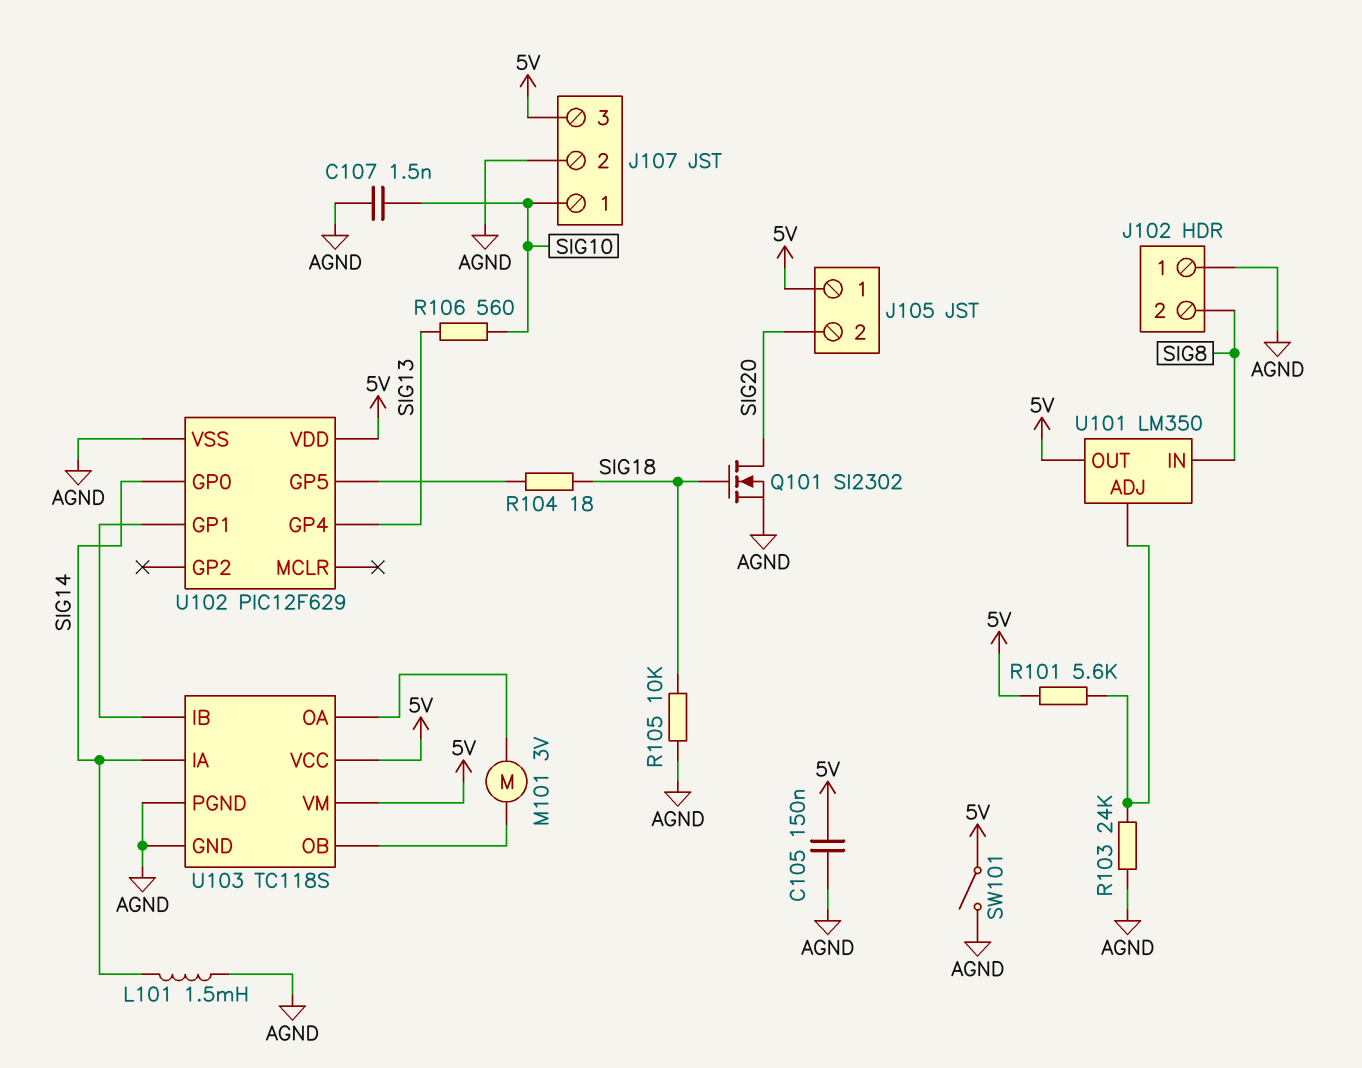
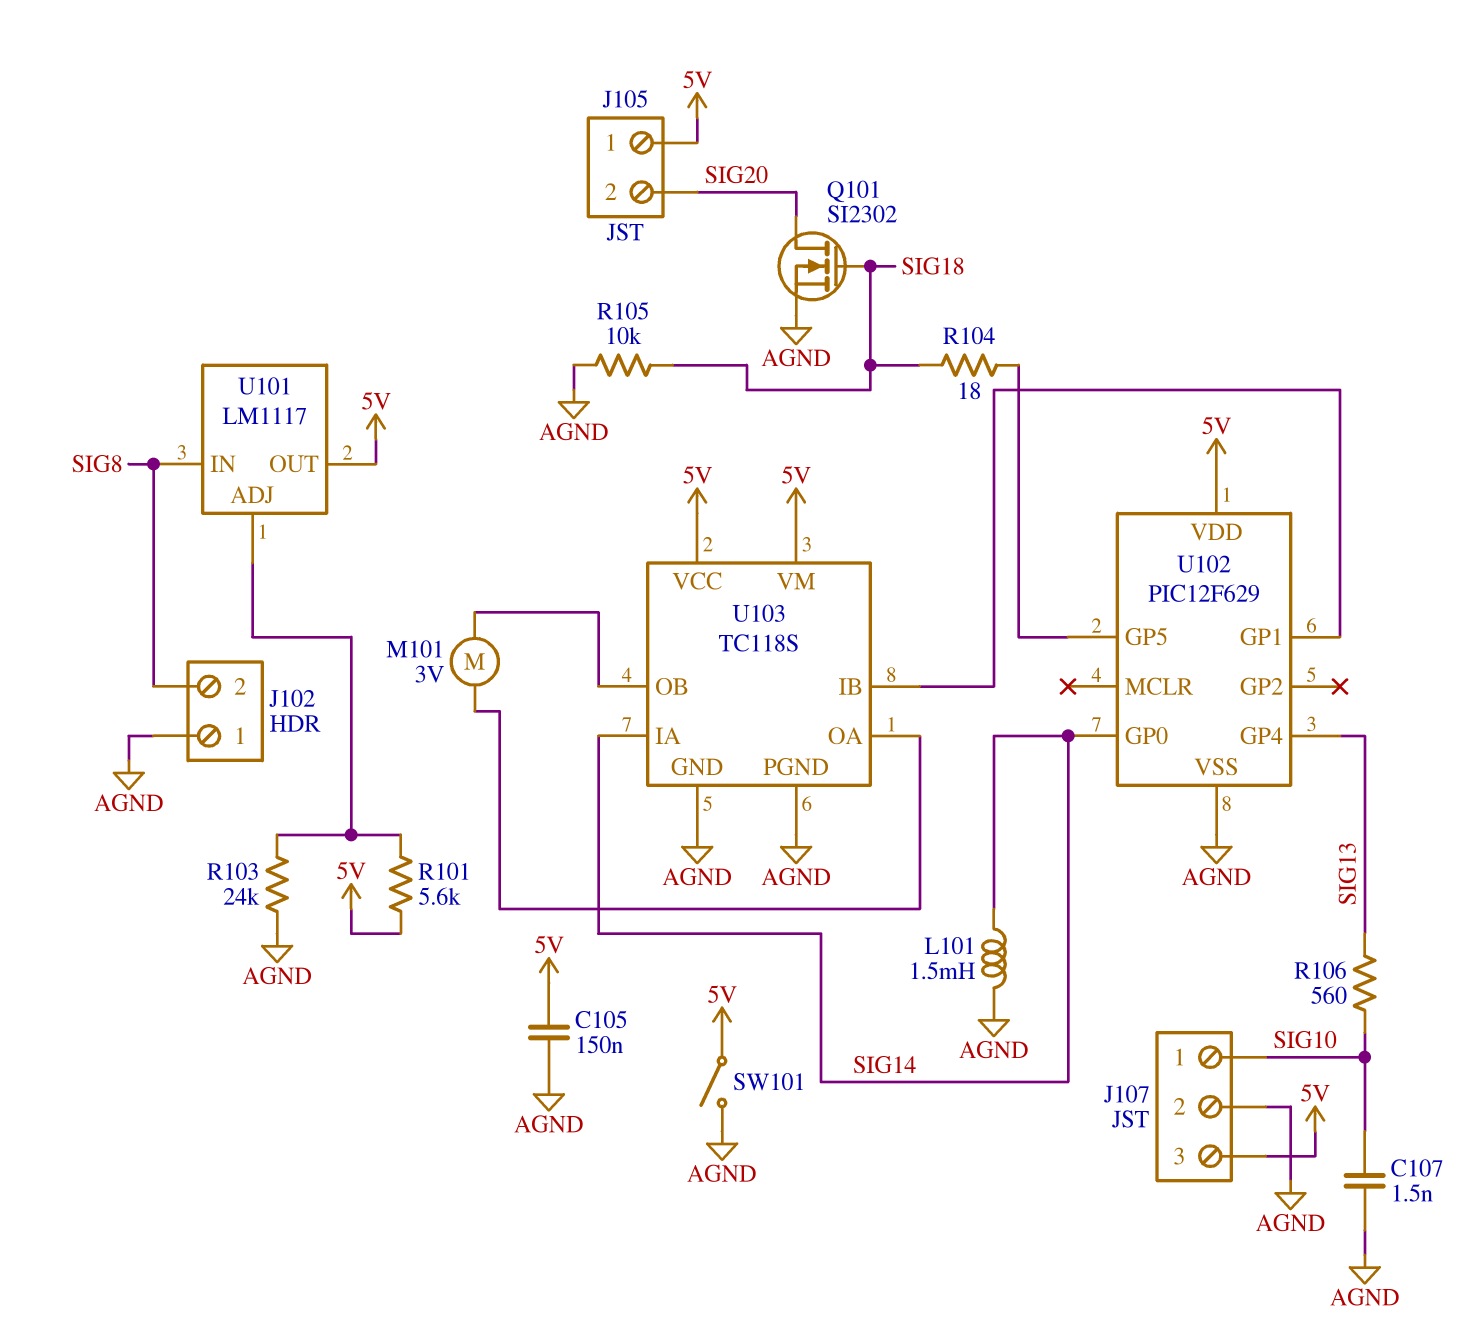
U101: LM350 -> LM1117

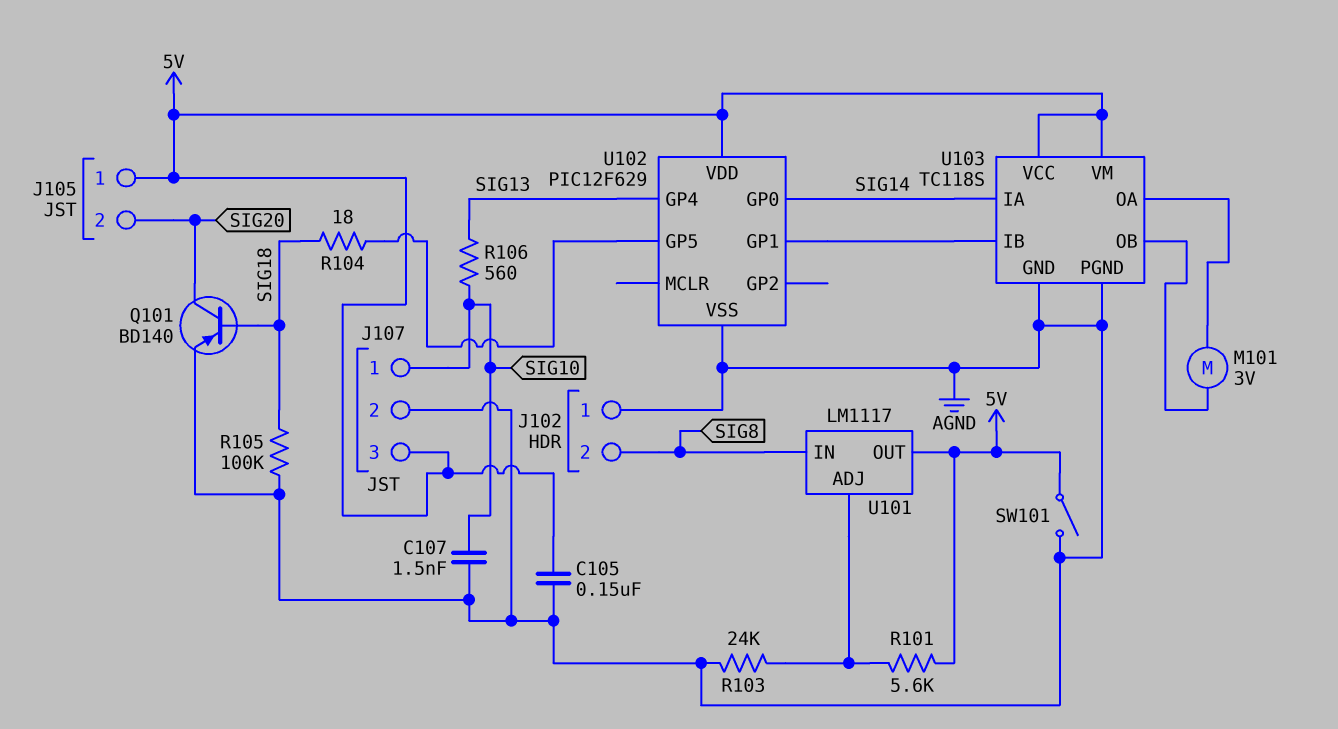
L101: 1.5mH (AGND, SIG14) -> none
Q101: NMOS SI2302 (G SIG18, D SIG20, S AGND) -> PNP BD140 (B SIG18, C SIG20, E AGND)
R105: 10k (AGND, SIG18) -> 100k (AGND, SIG18)

